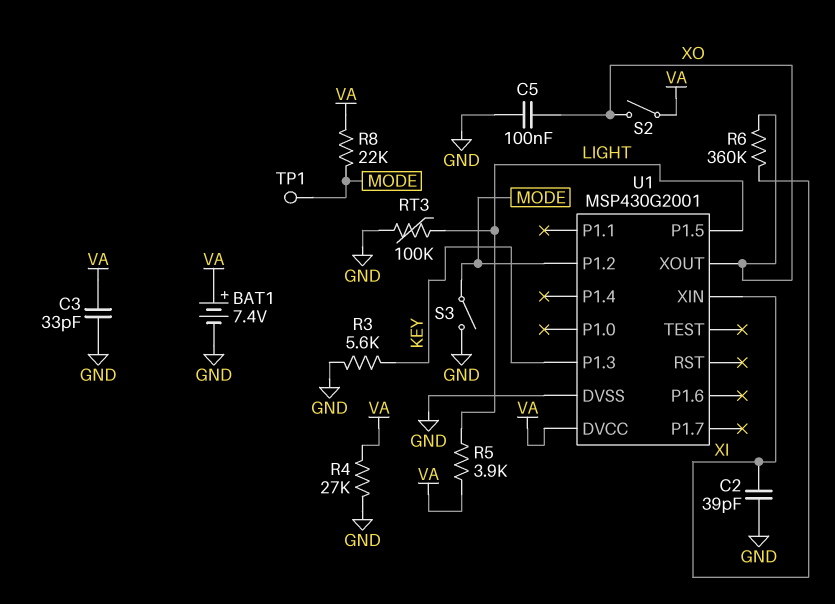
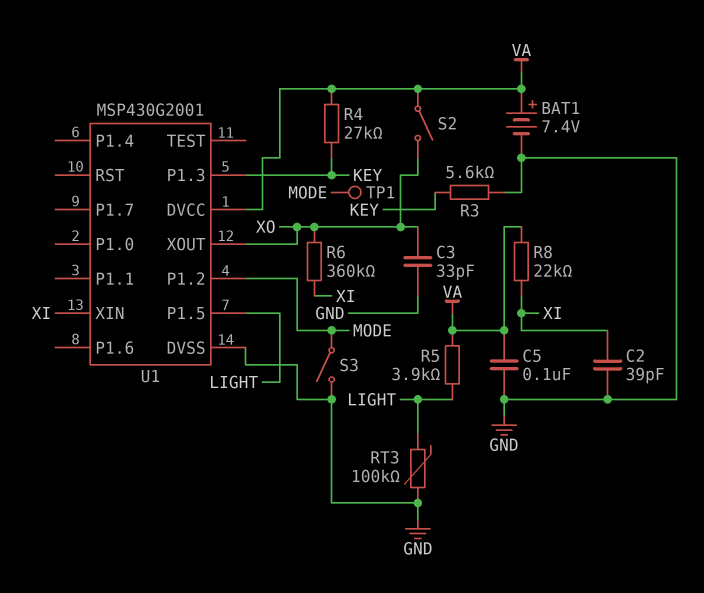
C3: 33pF (GND, VA) -> 33pF (GND, XO)
C5: 100nF (GND, XO) -> 100nF (GND, VA)
R4: 27k (GND, VA) -> 27k (KEY, VA)
R8: 22k (MODE, VA) -> 22k (VA, XI)

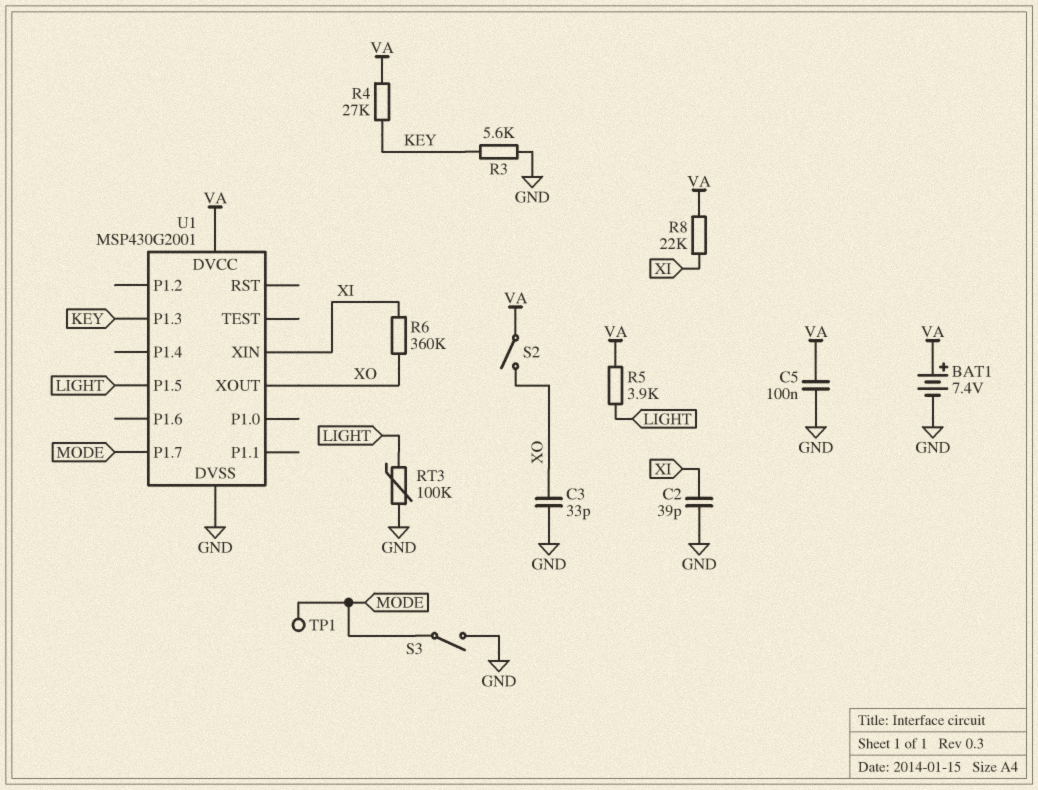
U1 pin P1.2: MODE -> none
U1 pin P1.7: none -> MODE

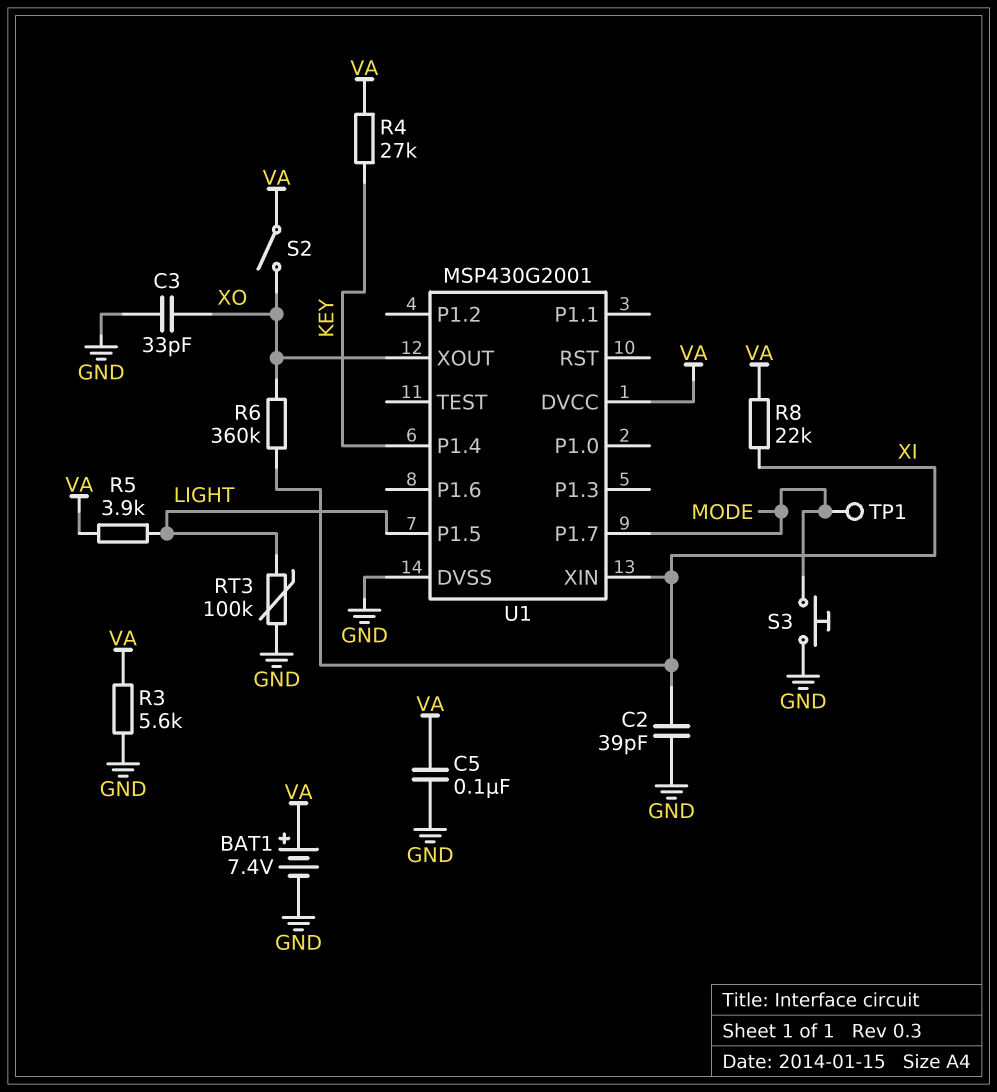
R3: 5.6k (GND, KEY) -> 5.6k (GND, VA)
S3: switch (GND, MODE) -> button (GND, MODE)
U1 pin P1.3: KEY -> none
U1 pin P1.4: none -> KEY

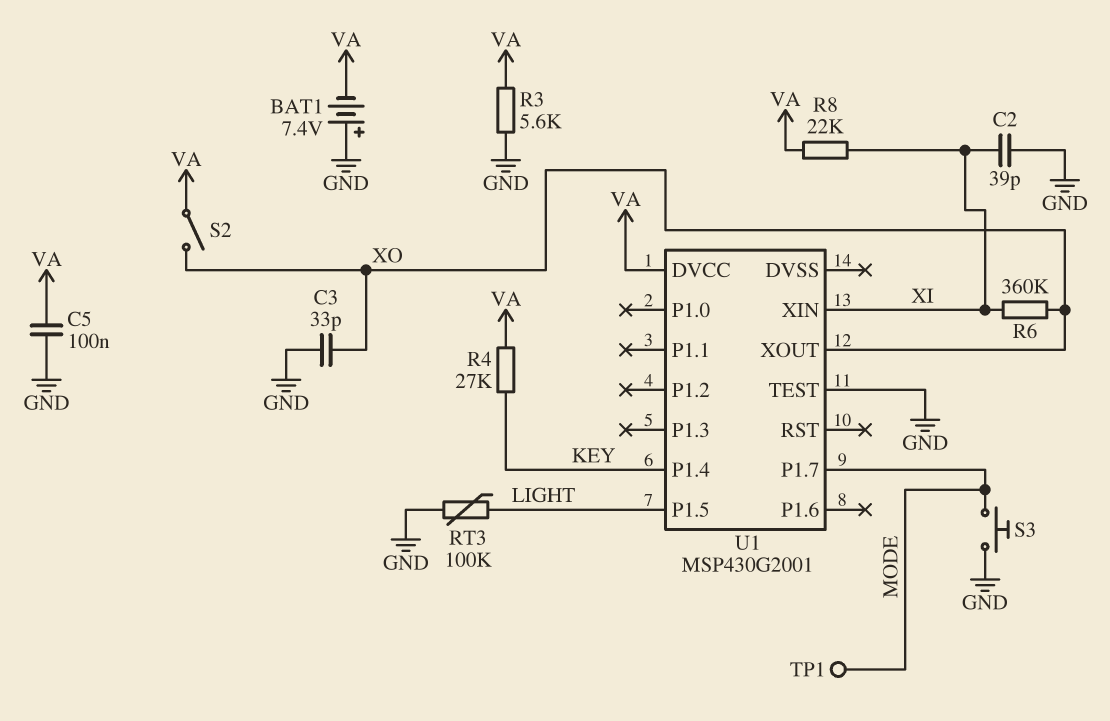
BAT1: 7.4V (plus VA, minus GND) -> 7.4V (plus GND, minus VA)
R5: 3.9k (LIGHT, VA) -> none
U1 pin DVSS: GND -> none
U1 pin TEST: none -> GND

